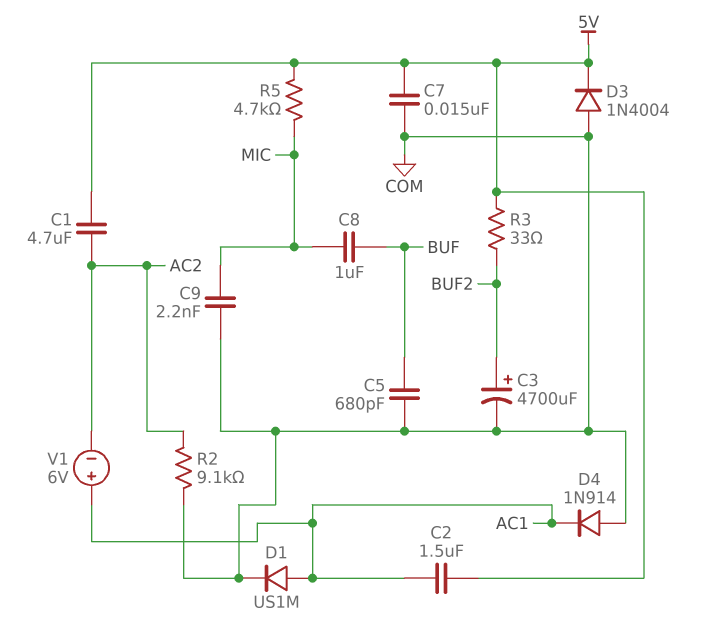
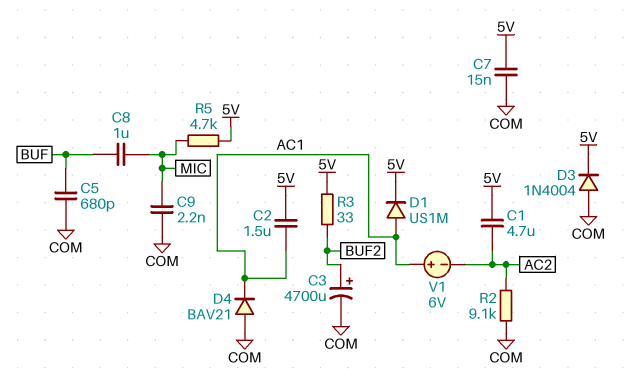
D1: diode US1M (A AC1, K COM) -> diode US1M (A AC1, K 5V)
D4: diode 1N914 (A COM, K AC1) -> diode BAV21 (A COM, K AC1)

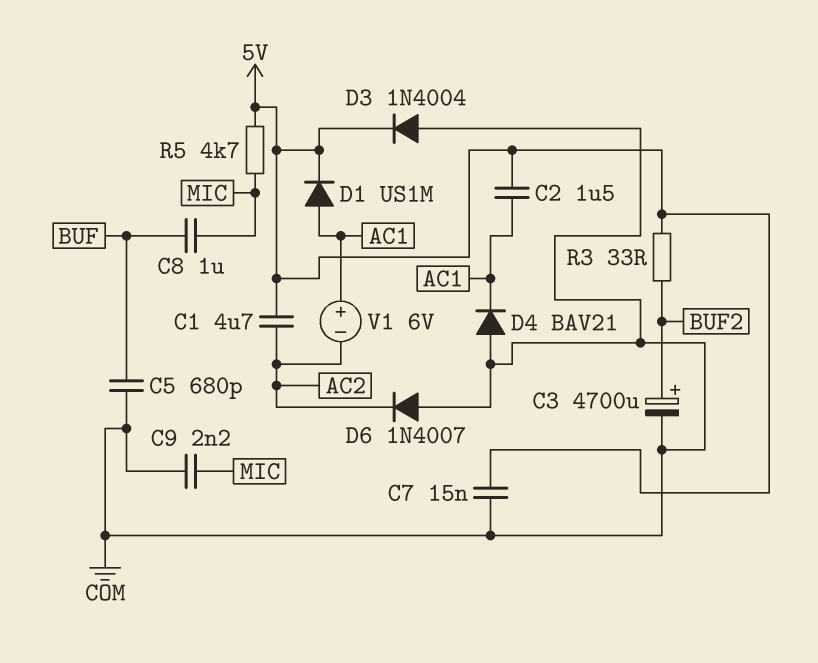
D6: none -> diode 1N4007 (A COM, K AC2)
R2: 9.1k (AC2, COM) -> none

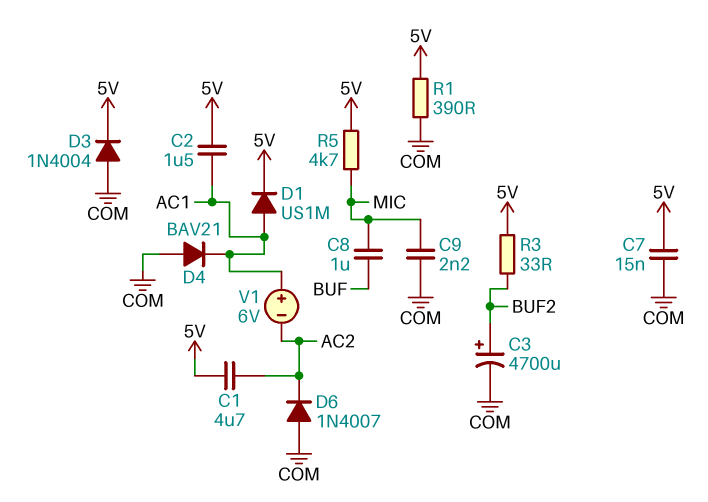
C5: 680pF (BUF, COM) -> none
R1: none -> 390 (5V, COM)

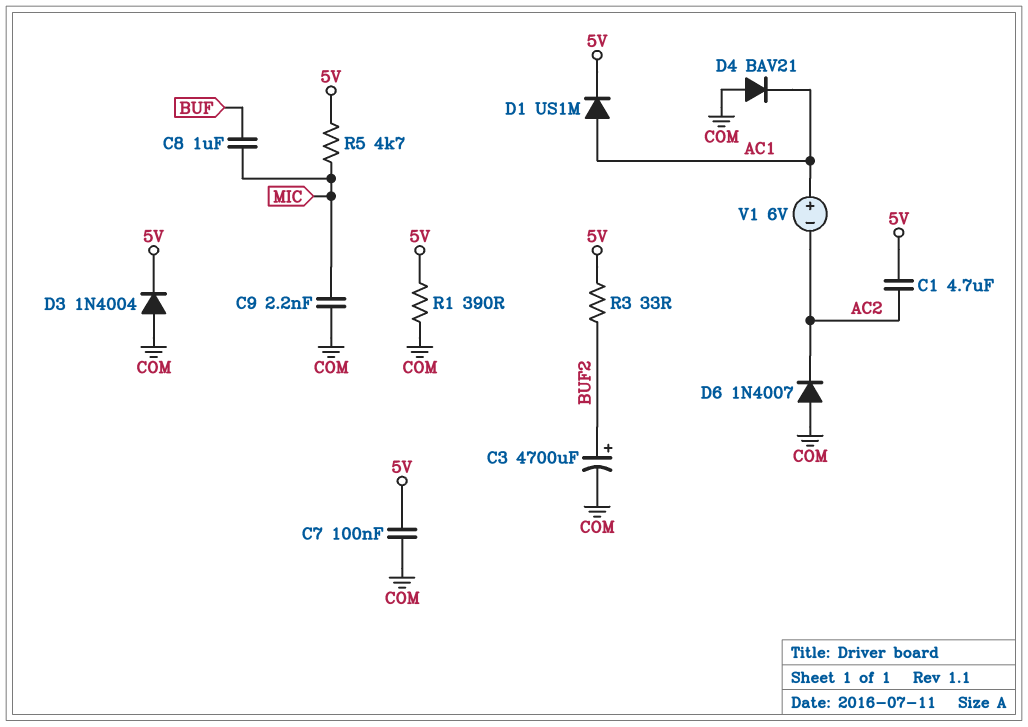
C2: 1.5uF (5V, AC1) -> none
C7: 15nF (5V, COM) -> 100nF (5V, COM)

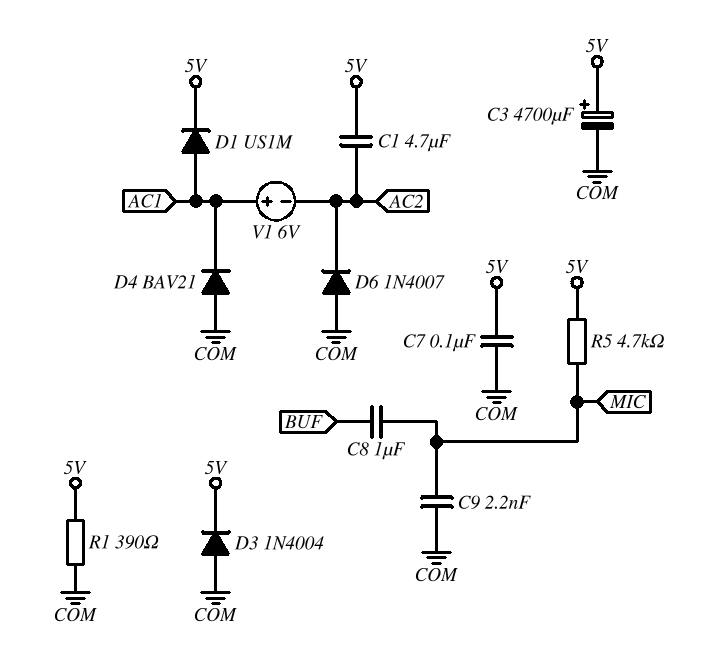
C3: 4700uF (plus BUF2, minus COM) -> 4700uF (plus 5V, minus COM)
R3: 33 (5V, BUF2) -> none

